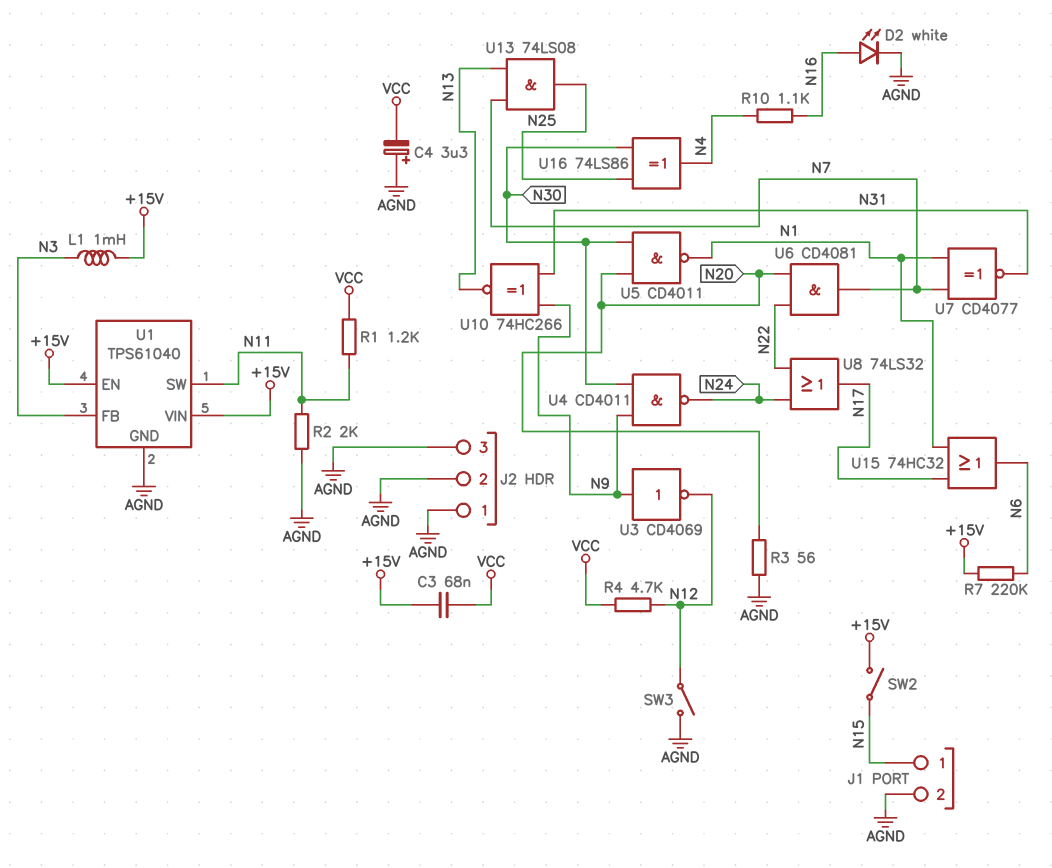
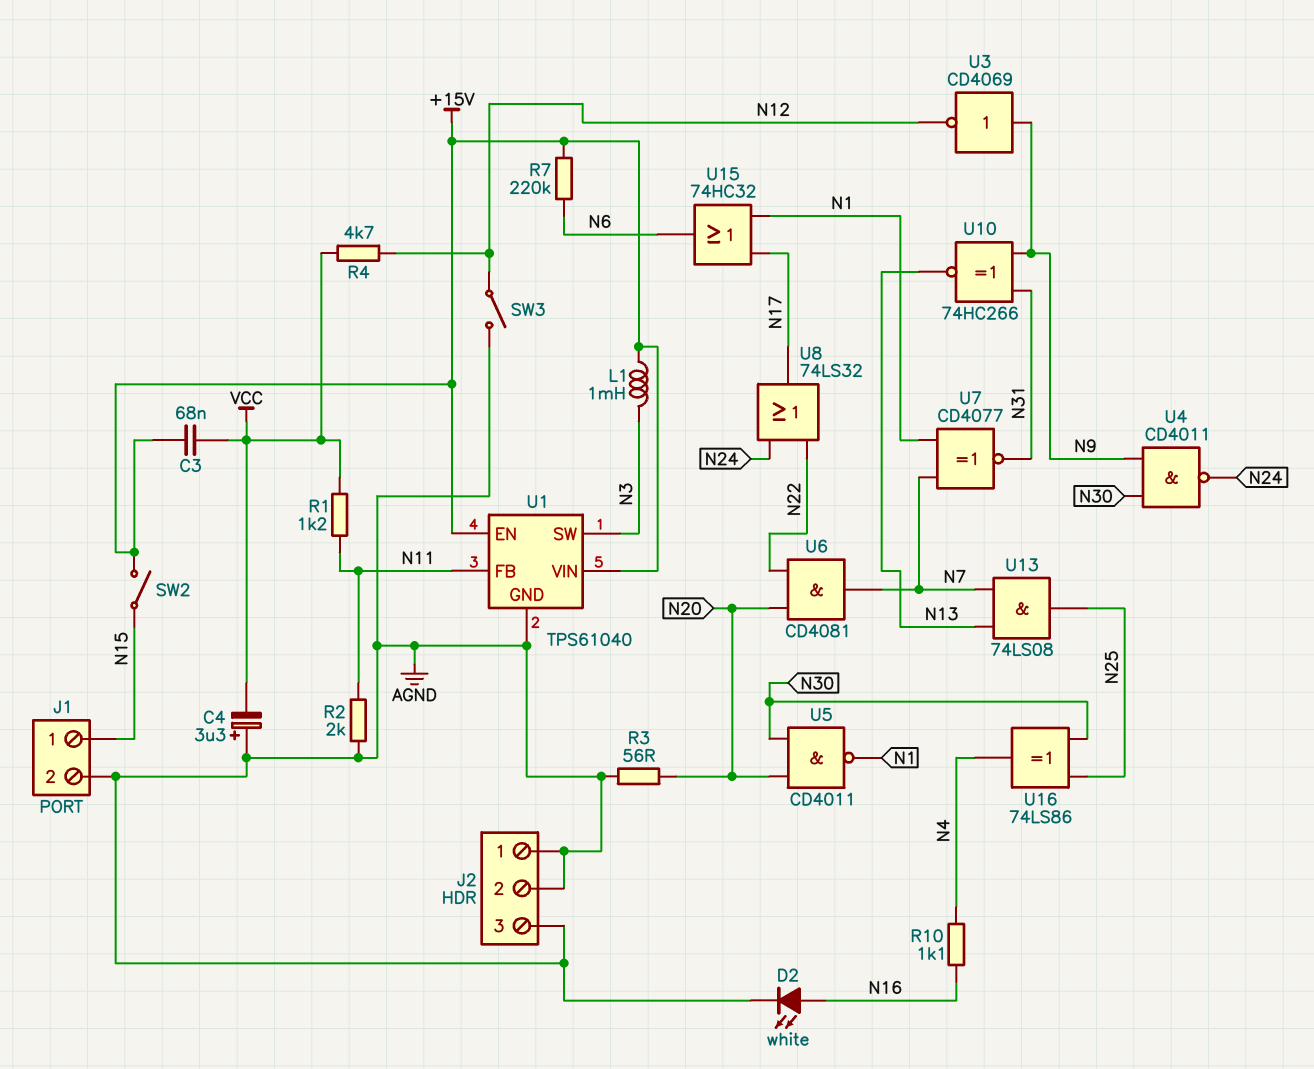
U1 pin FB: N3 -> N11
U1 pin SW: N11 -> N3

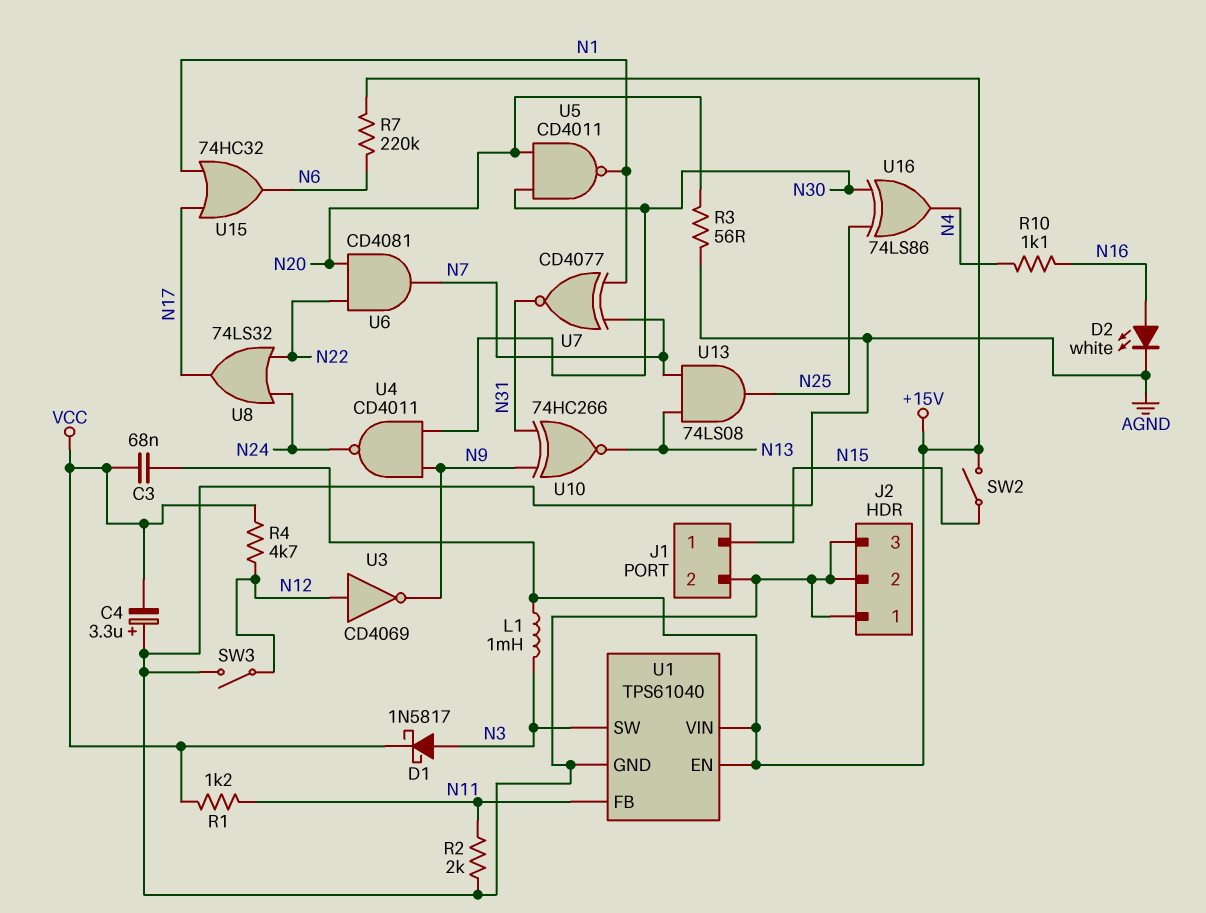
D1: none -> schottky 1N5817 (A N3, K VCC)
U3: NOT CD4069 (in N9, out N12) -> NOT CD4069 (in N12, out N9)

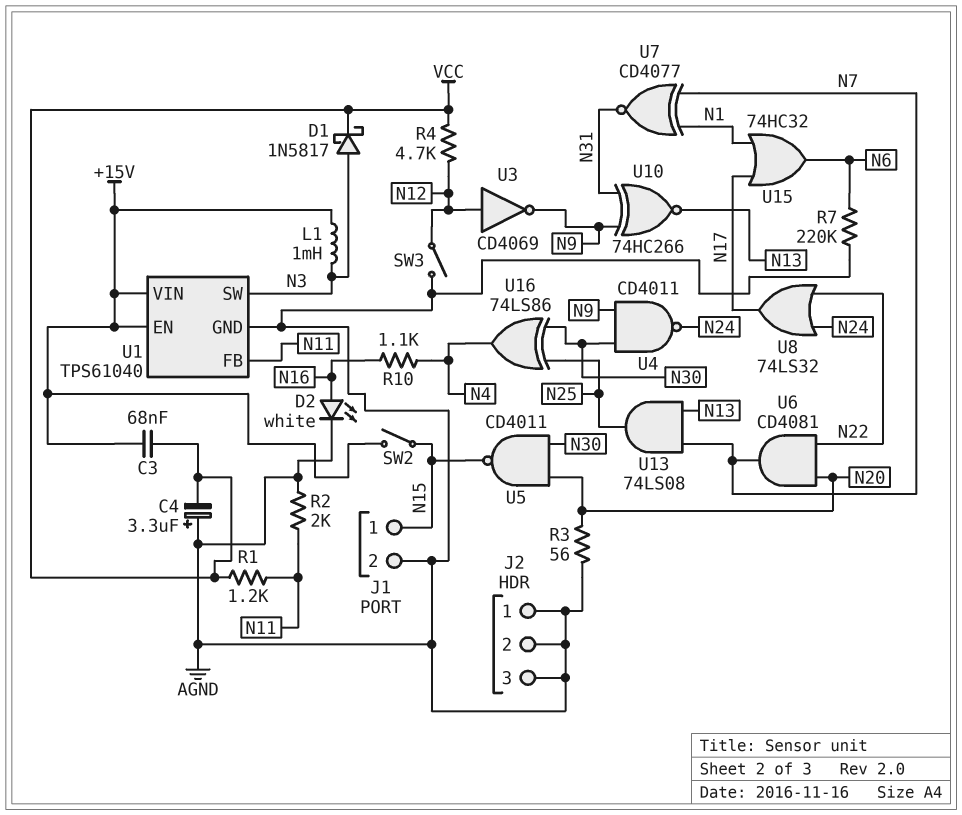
R7: 220k (+15V, N6) -> 220k (AGND, N6)
U5: NAND CD4011 (in N20, in N30, out N1) -> NAND CD4011 (in N20, in N30, out N15)

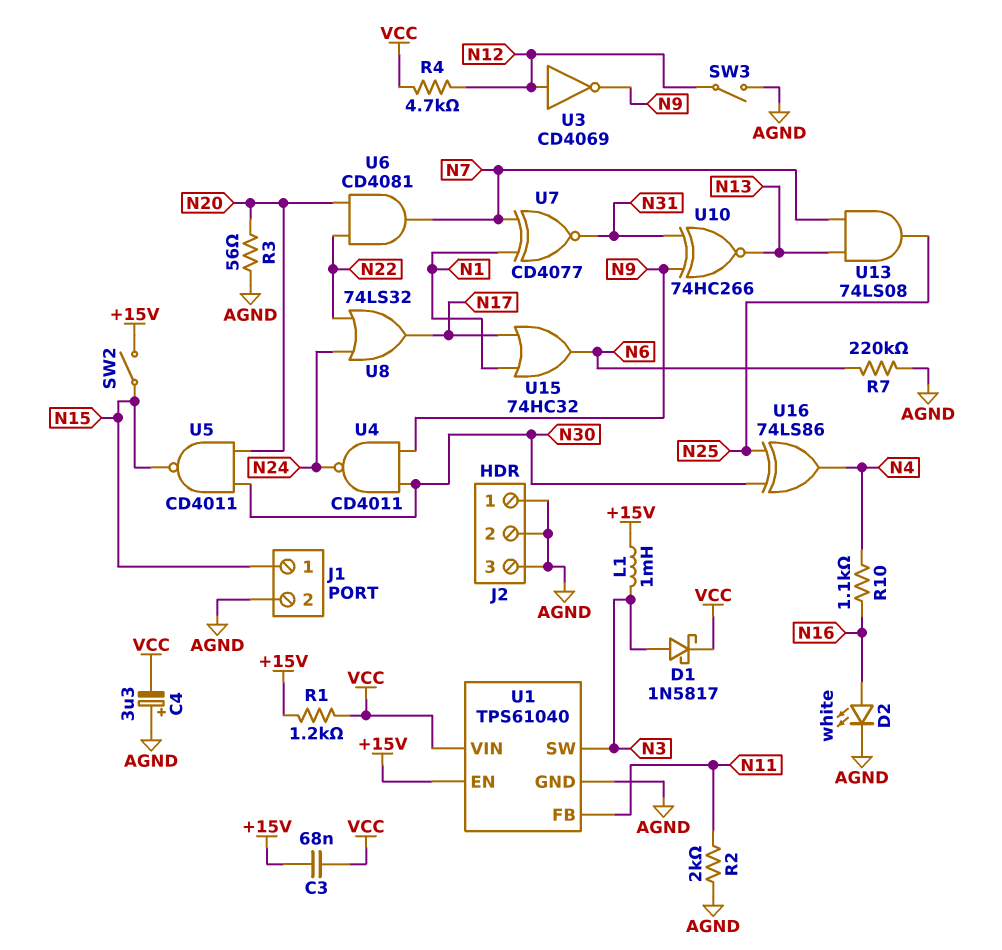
R1: 1.2k (N11, VCC) -> 1.2k (+15V, VCC)
U1 pin VIN: +15V -> VCC

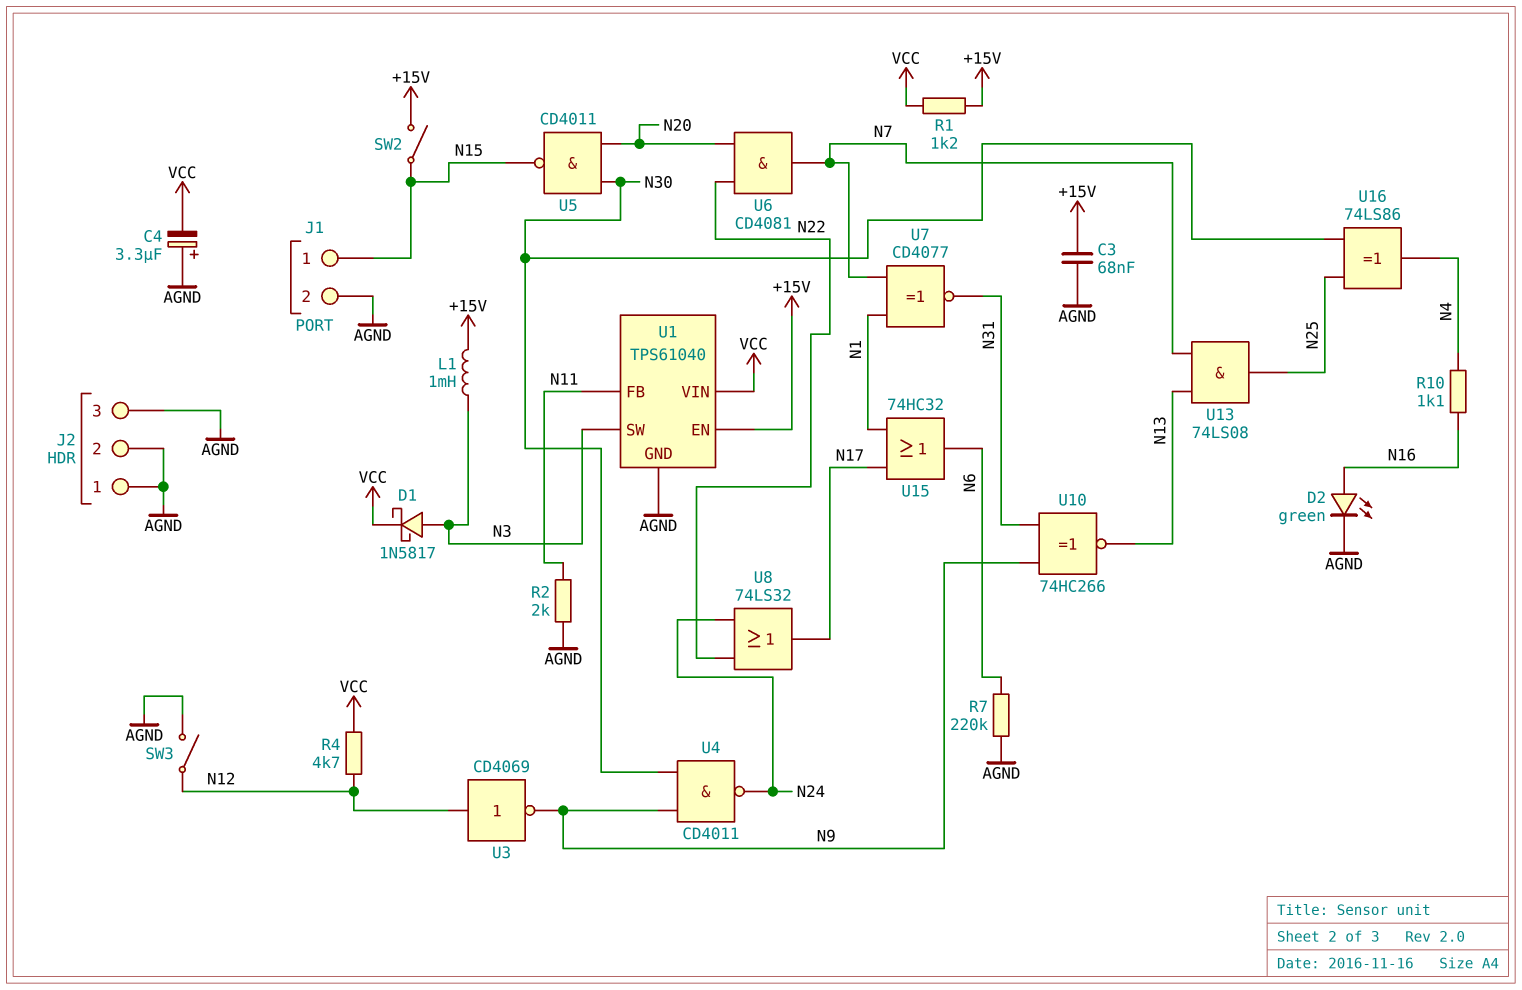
C3: 68nF (+15V, VCC) -> 68nF (+15V, AGND)
D2: LED white (A N16, K AGND) -> LED green (A N16, K AGND)
R3: 56 (AGND, N20) -> none

